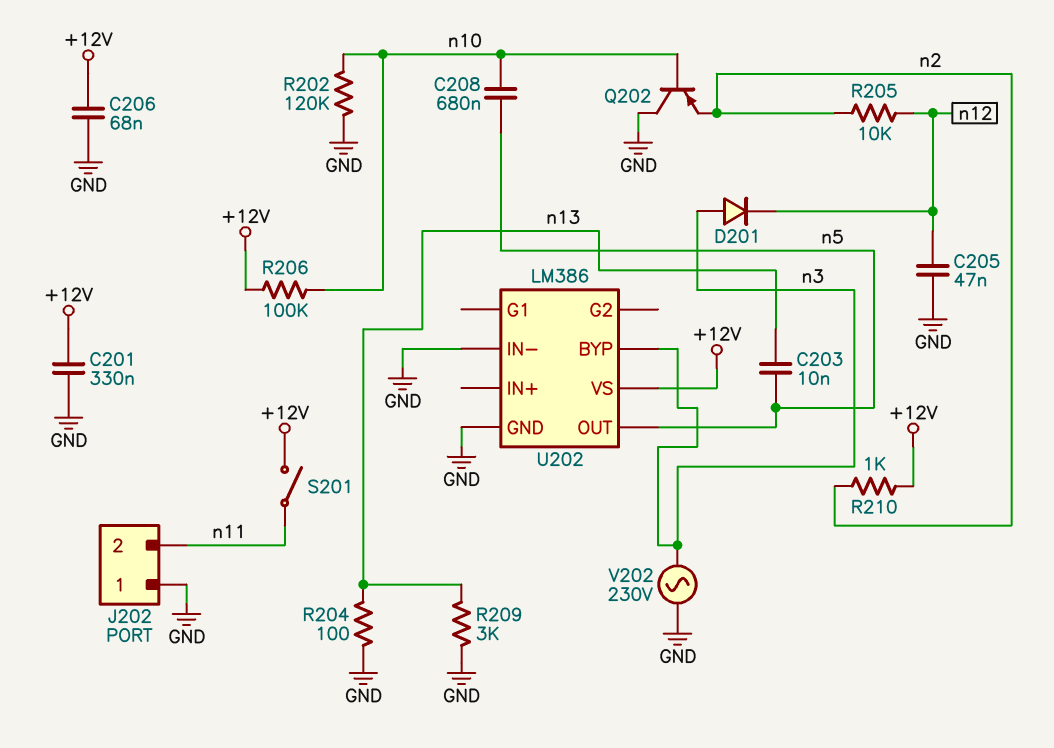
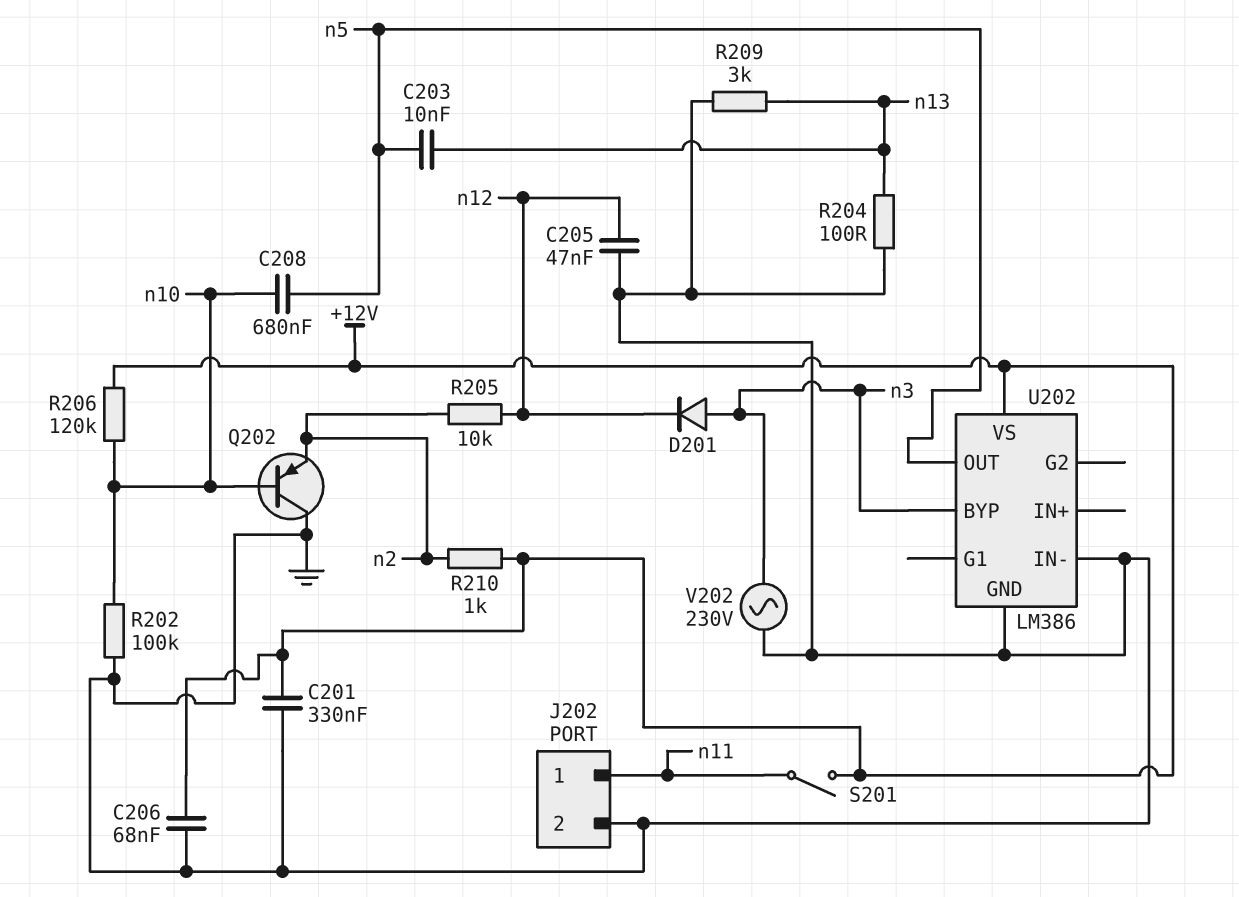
J202 pin 1: GND -> n11
J202 pin 2: n11 -> GND
R202: 120k (GND, n10) -> 100k (GND, n10)
R206: 100k (+12V, n10) -> 120k (+12V, n10)

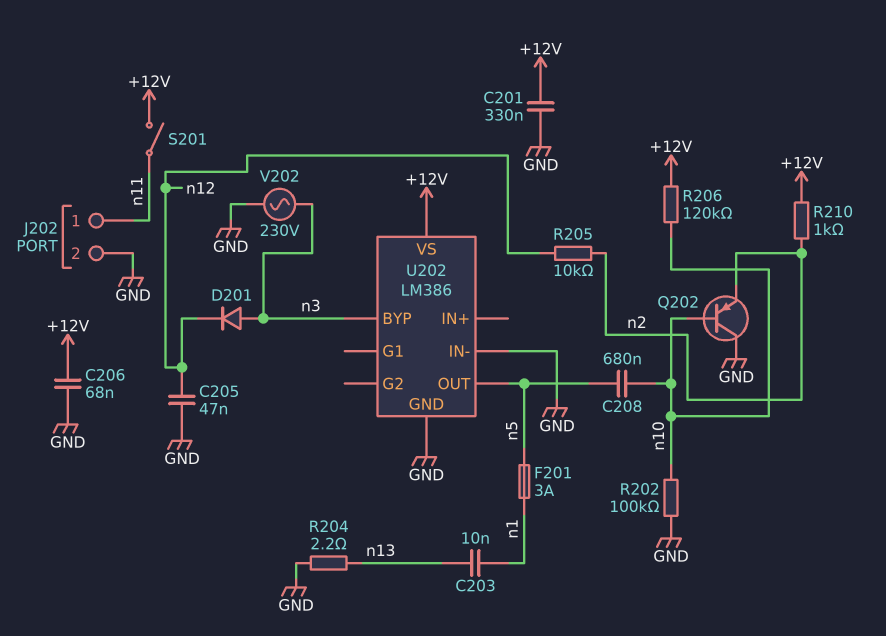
C203: 10nF (n5, n13) -> 10nF (n1, n13)
F201: none -> 3A (n1, n5)
R204: 100 (GND, n13) -> 2.2 (GND, n13)
R209: 3k (GND, n13) -> none

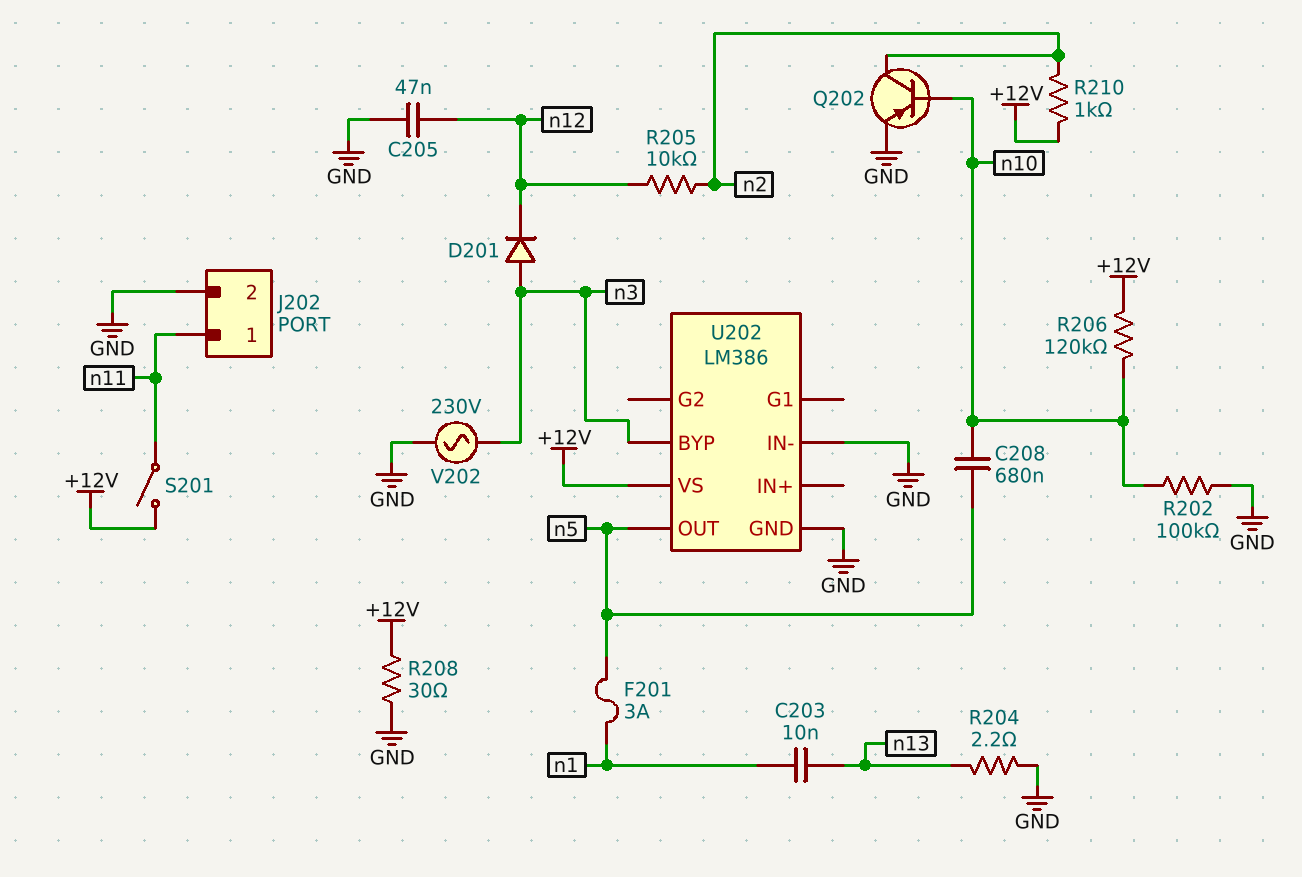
C201: 330nF (+12V, GND) -> none
C206: 68nF (+12V, GND) -> none
Q202: PNP (B n10, C GND, E n2) -> PNP (B n10, C n2, E GND)
R208: none -> 30 (+12V, GND)

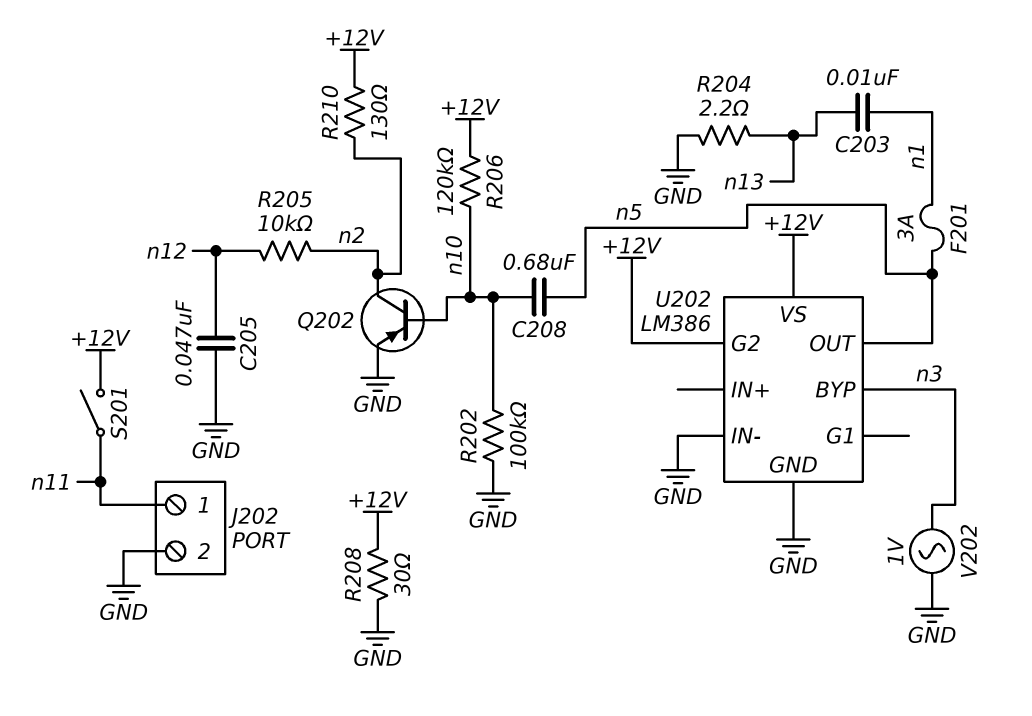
D201: diode (A n3, K n12) -> none
R210: 1k (+12V, n2) -> 130 (+12V, n2)
U202 pin G2: none -> +12V
V202: AC 230V (GND, n3) -> AC 1V (GND, n3)

